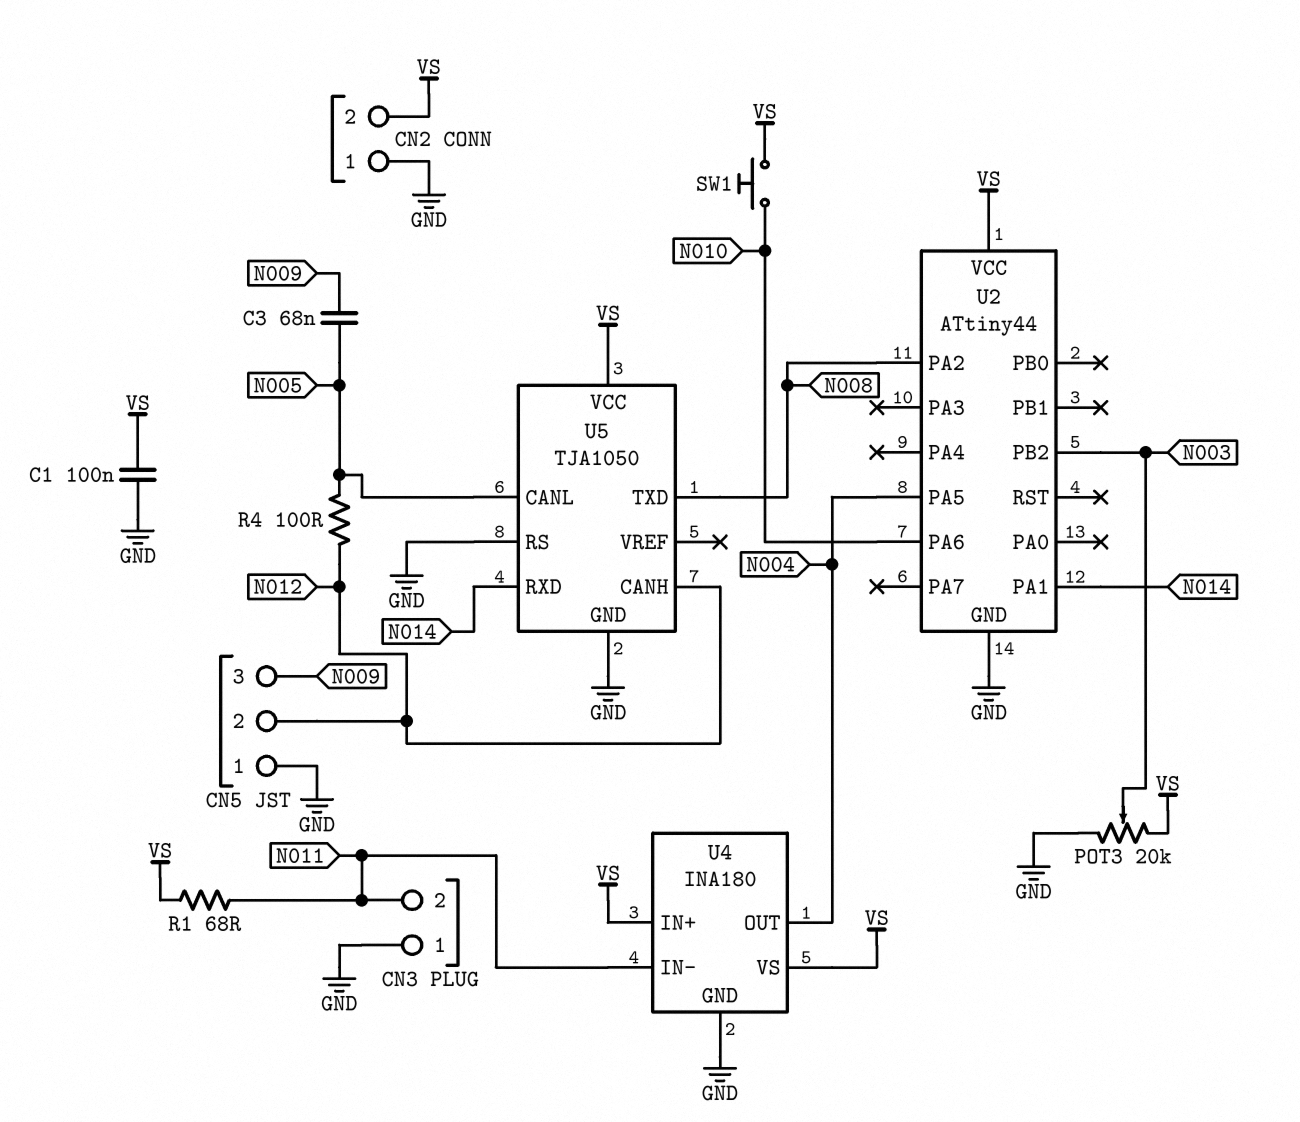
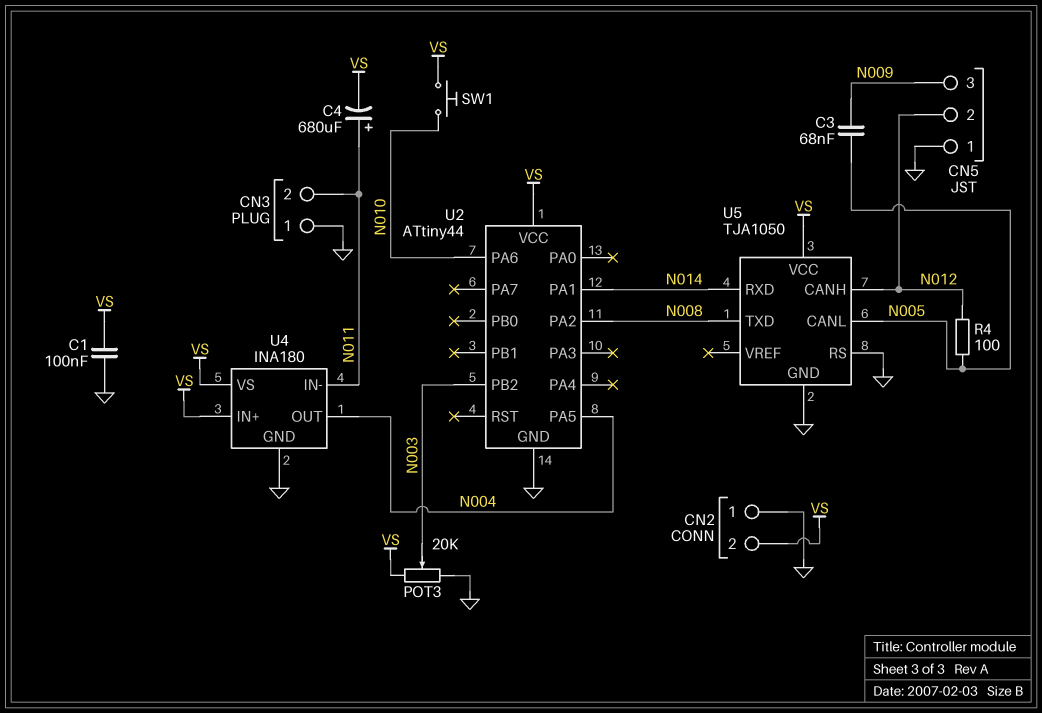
C4: none -> 680uF (plus N011, minus VS)
R1: 68 (N011, VS) -> none

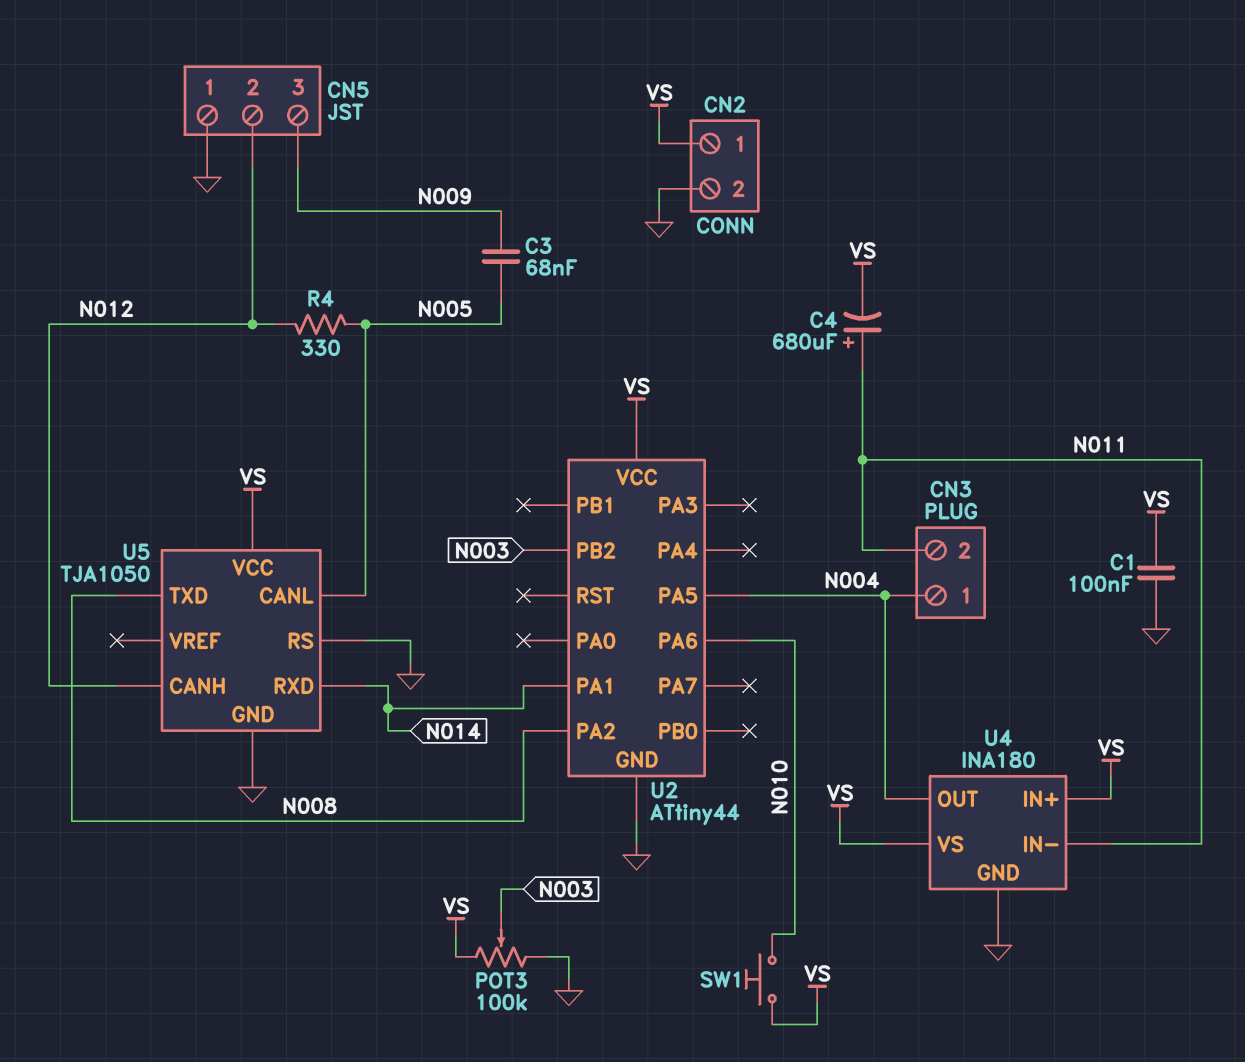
CN2 pin 1: GND -> VS
CN2 pin 2: VS -> GND
CN3 pin 1: GND -> N004
POT3: 20k (GND, VS, wiper N003) -> 100k (GND, VS, wiper N003)
R4: 100 (N005, N012) -> 330 (N005, N012)

